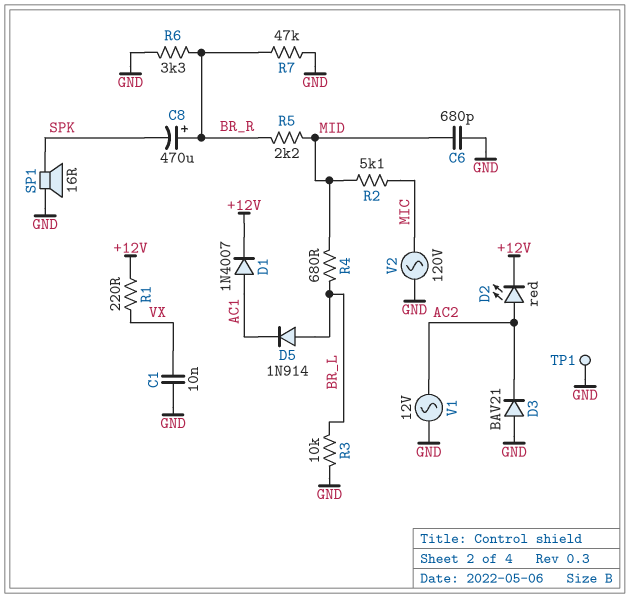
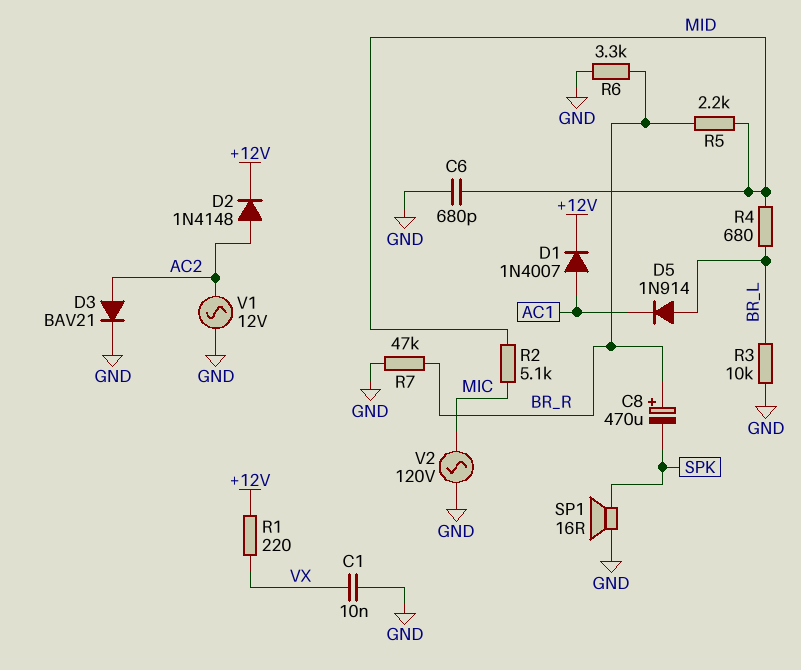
D2: LED red (A AC2, K +12V) -> diode 1N4148 (A AC2, K +12V)
D3: diode BAV21 (A GND, K AC2) -> diode BAV21 (A AC2, K GND)
TP1: test point (GND) -> none

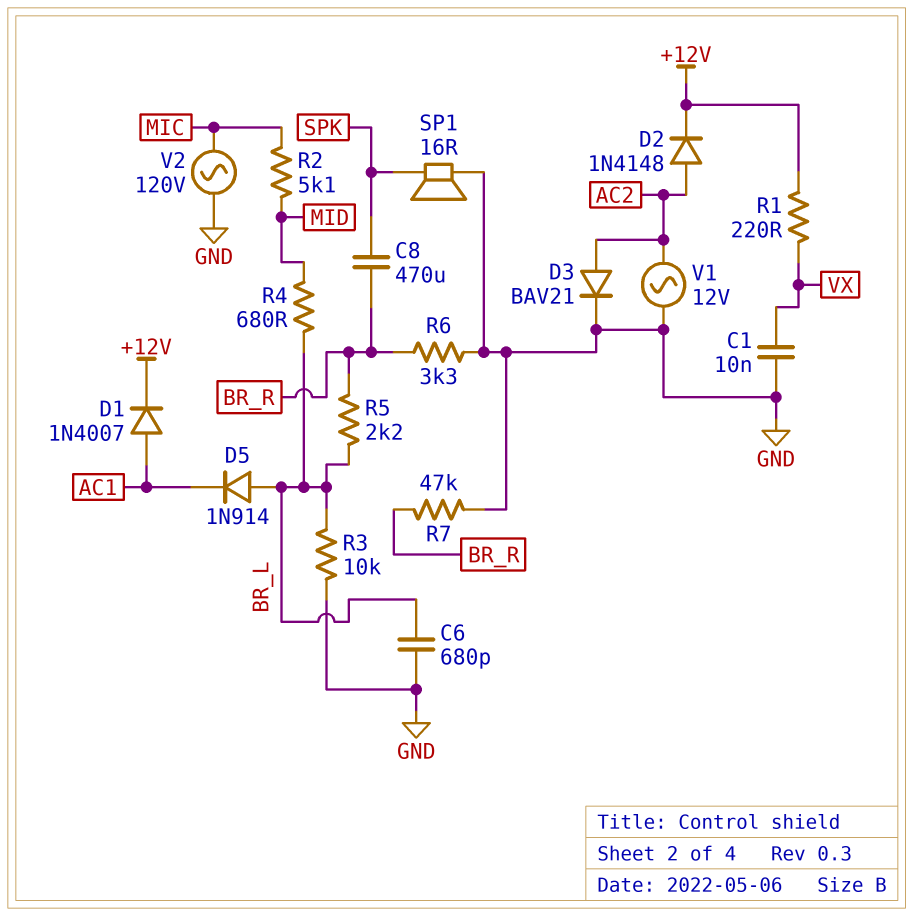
C6: 680pF (GND, MID) -> 680pF (BR_L, GND)
C8: 470uF (plus BR_R, minus SPK) -> 470uF (BR_R, SPK)
R5: 2.2k (BR_R, MID) -> 2.2k (BR_L, BR_R)

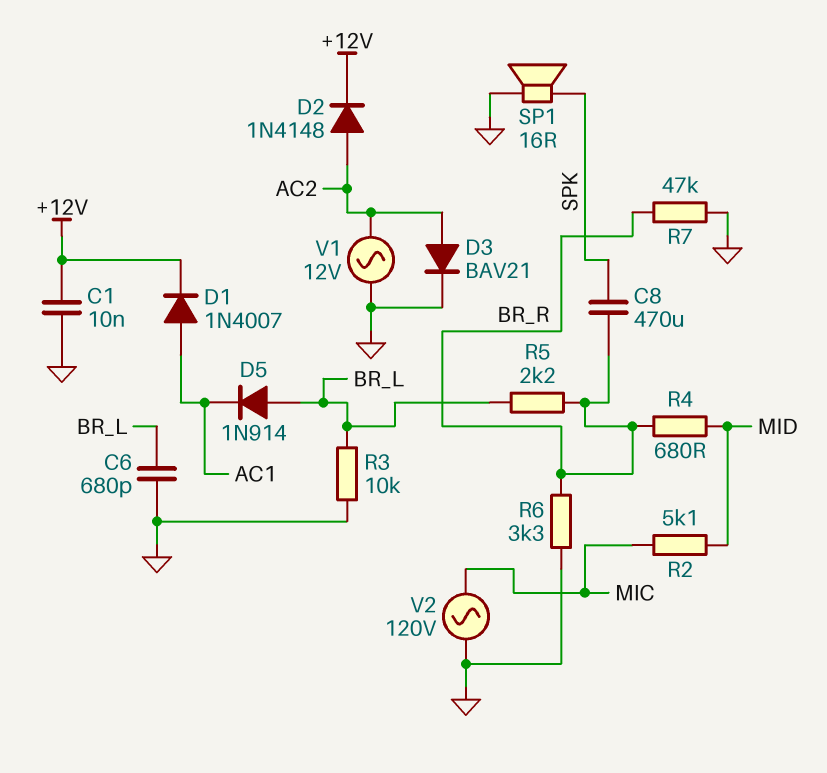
C1: 10nF (GND, VX) -> 10nF (+12V, GND)
R1: 220 (+12V, VX) -> none
R4: 680 (BR_L, MID) -> 680 (BR_R, MID)

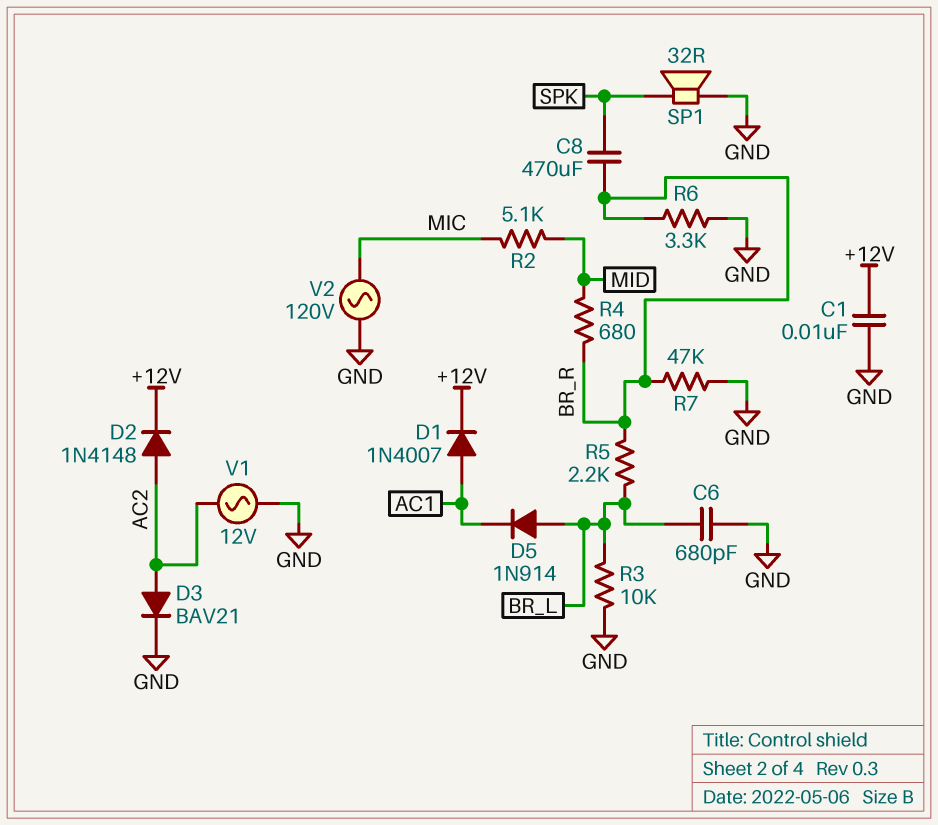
SP1: speaker 16R (GND, SPK) -> speaker 32R (GND, SPK)

